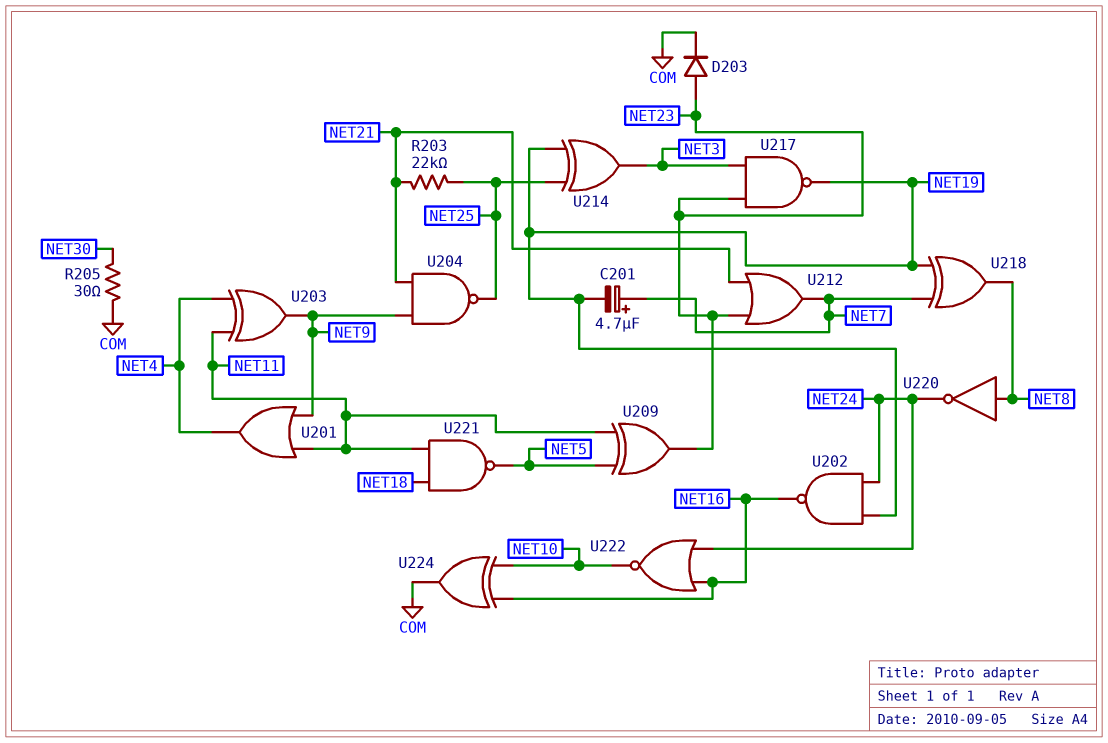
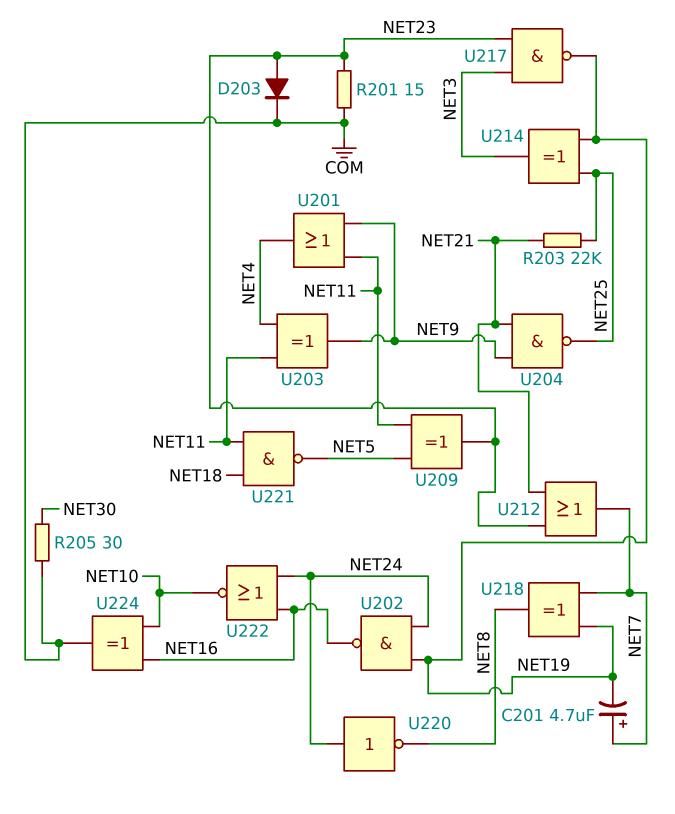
R201: none -> 15 (COM, NET23)
U220: NOT (in NET8, out NET24) -> NOT (in NET24, out NET8)

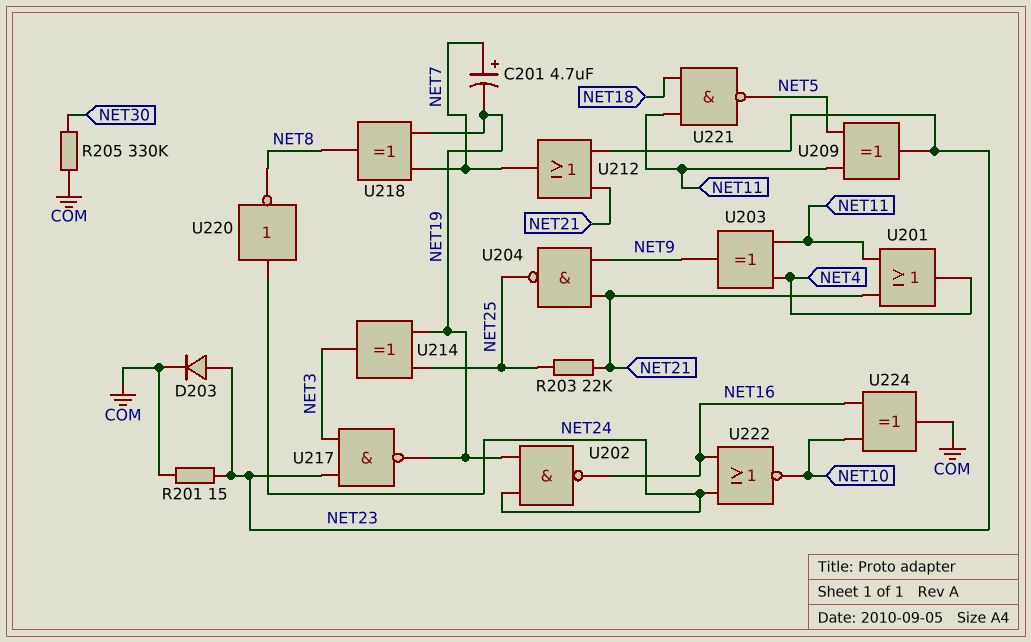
R205: 30 (COM, NET30) -> 330k (COM, NET30)
U201: OR (in NET9, in NET11, out NET4) -> OR (in NET11, in NET21, out NET4)

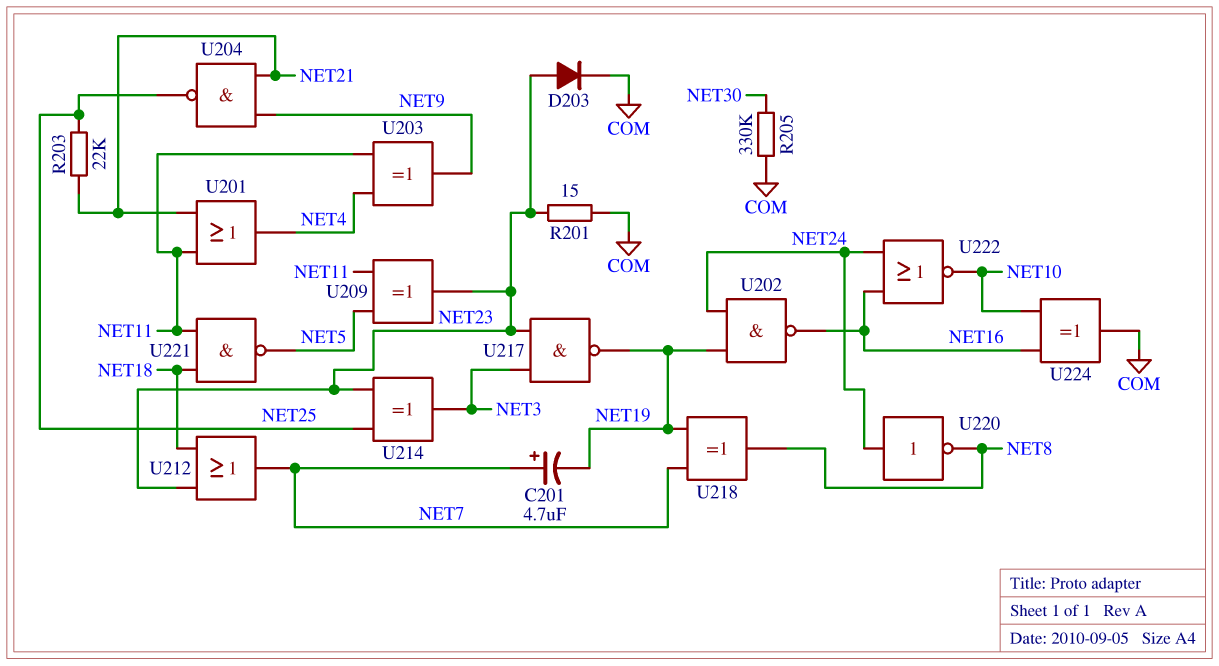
U212: OR (in NET21, in NET23, out NET7) -> OR (in NET18, in NET23, out NET7)
U214: XOR (in NET19, in NET25, out NET3) -> XOR (in NET23, in NET25, out NET3)

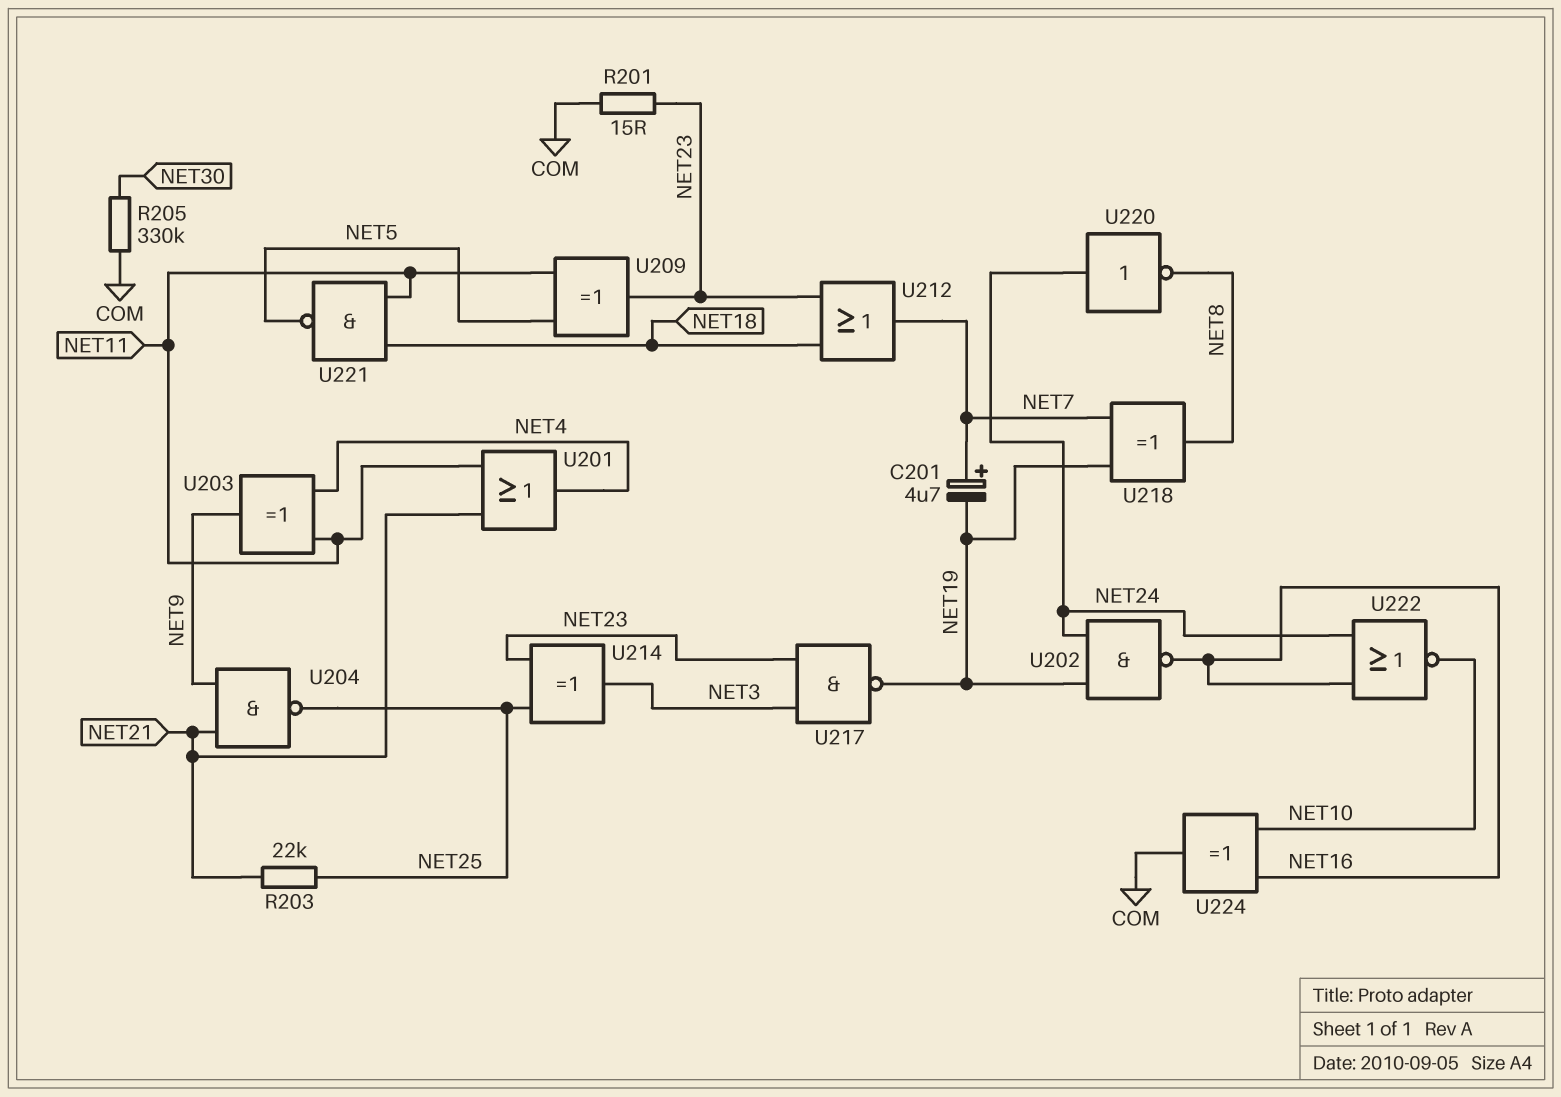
D203: diode (A NET23, K COM) -> none

